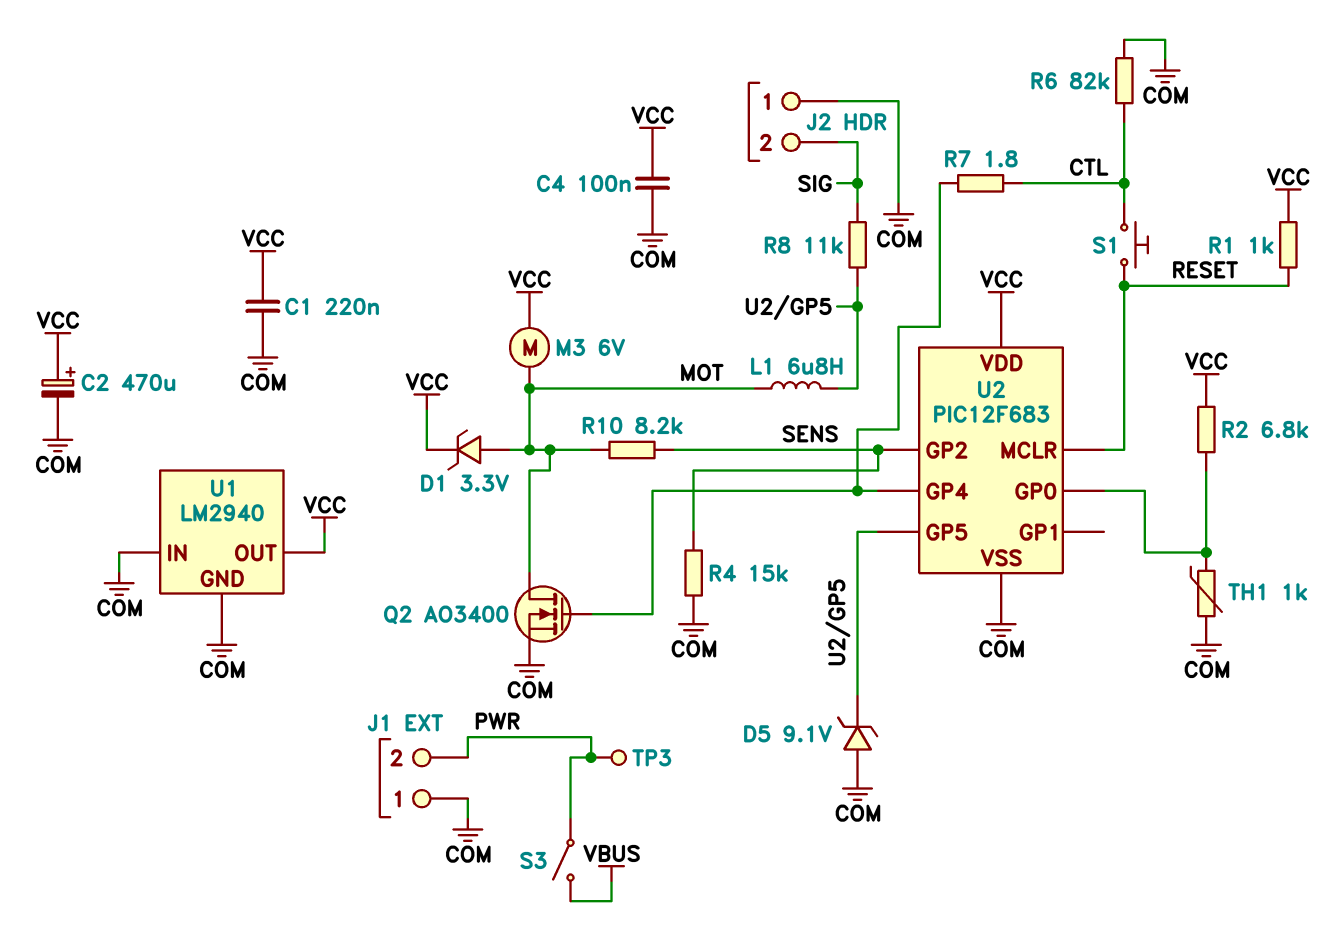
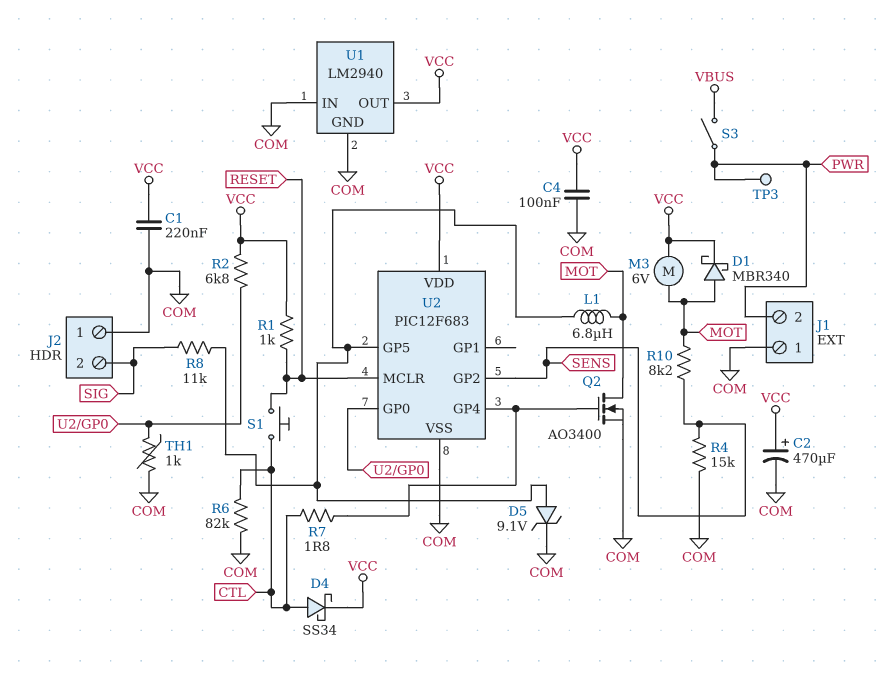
D1: zener 3.3V (A MOT, K VCC) -> schottky MBR340 (A MOT, K VCC)
D4: none -> schottky SS34 (A CTL, K VCC)
D5: zener 9.1V (A COM, K U2/GP5) -> zener 9.1V (A U2/GP5, K COM)

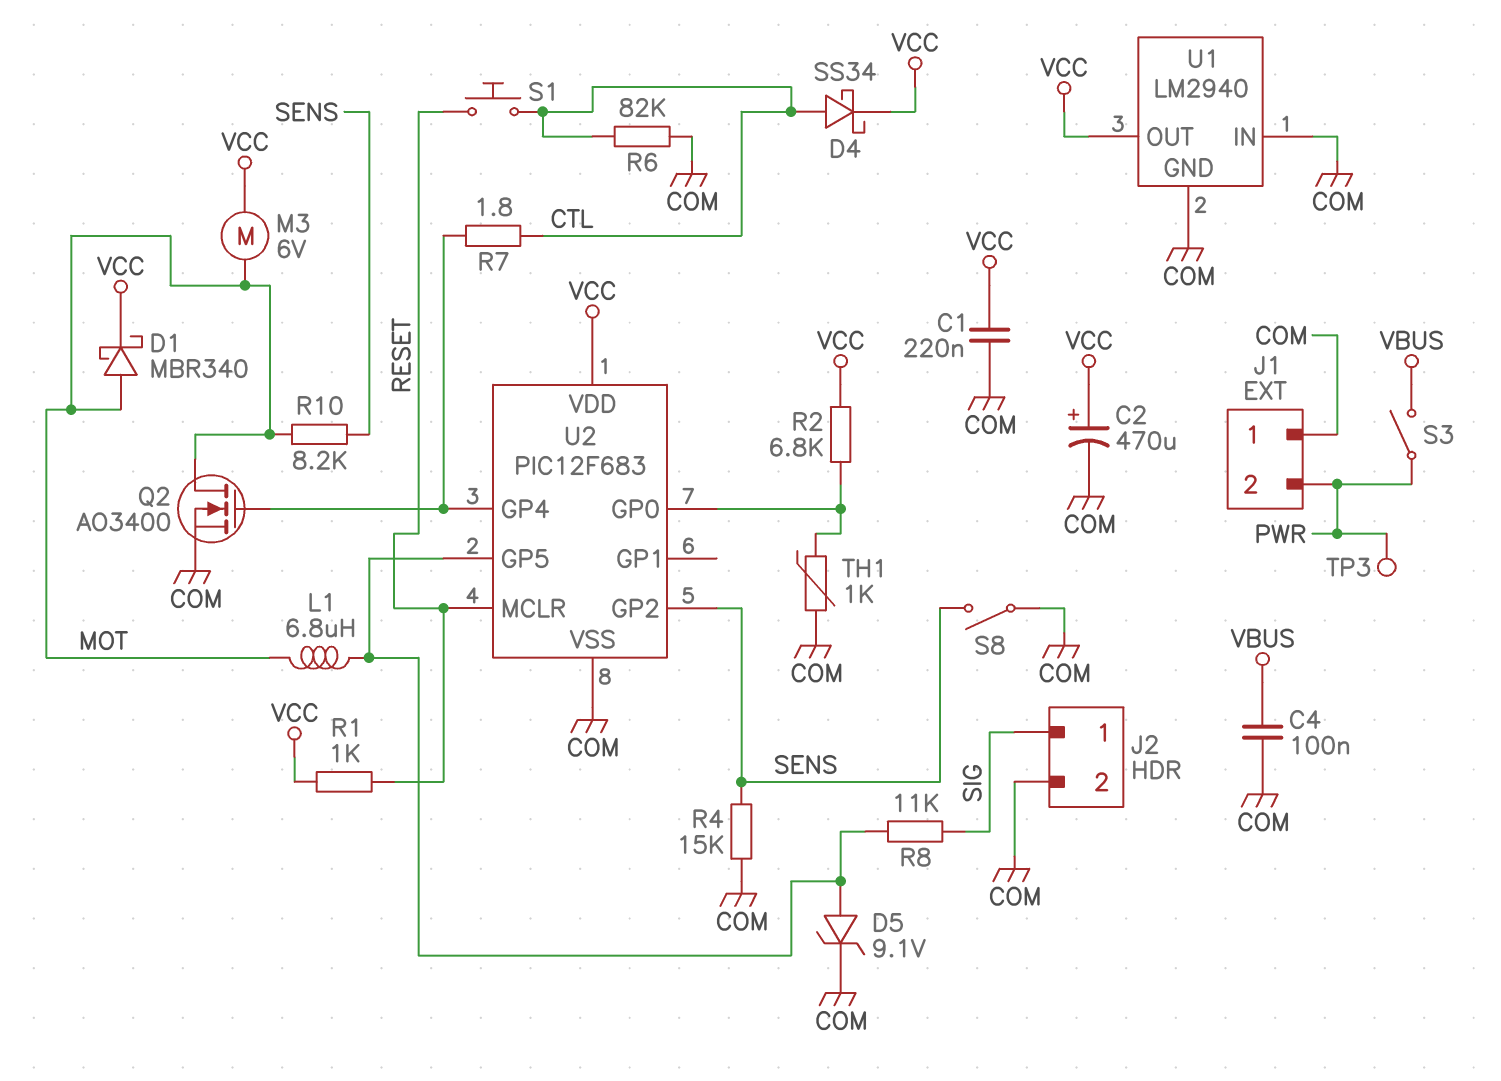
C4: 100nF (COM, VCC) -> 100nF (COM, VBUS)
J2 pin 1: COM -> SIG
J2 pin 2: SIG -> COM
S8: none -> switch (COM, SENS)

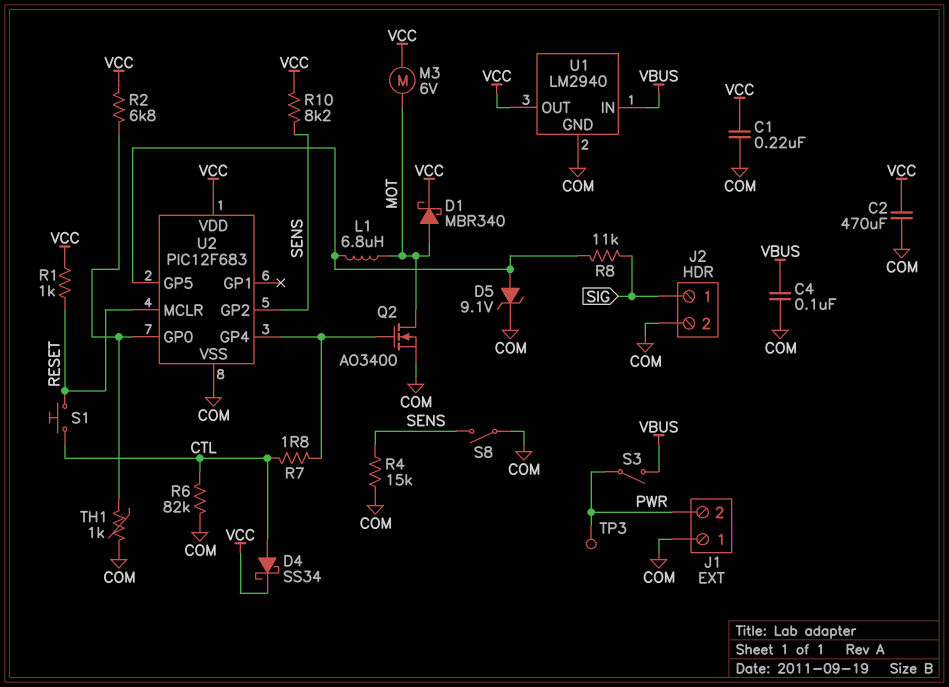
C2: 470uF (plus VCC, minus COM) -> 470uF (COM, VCC)
R10: 8.2k (MOT, SENS) -> 8.2k (SENS, VCC)
U1 pin IN: COM -> VBUS

